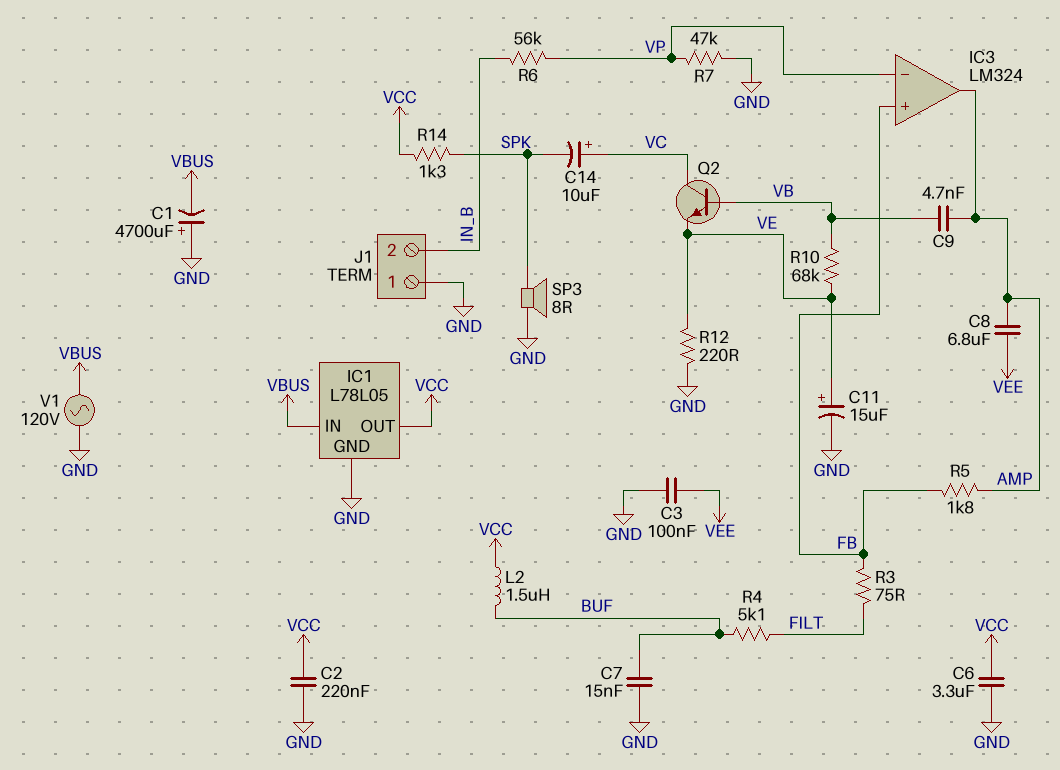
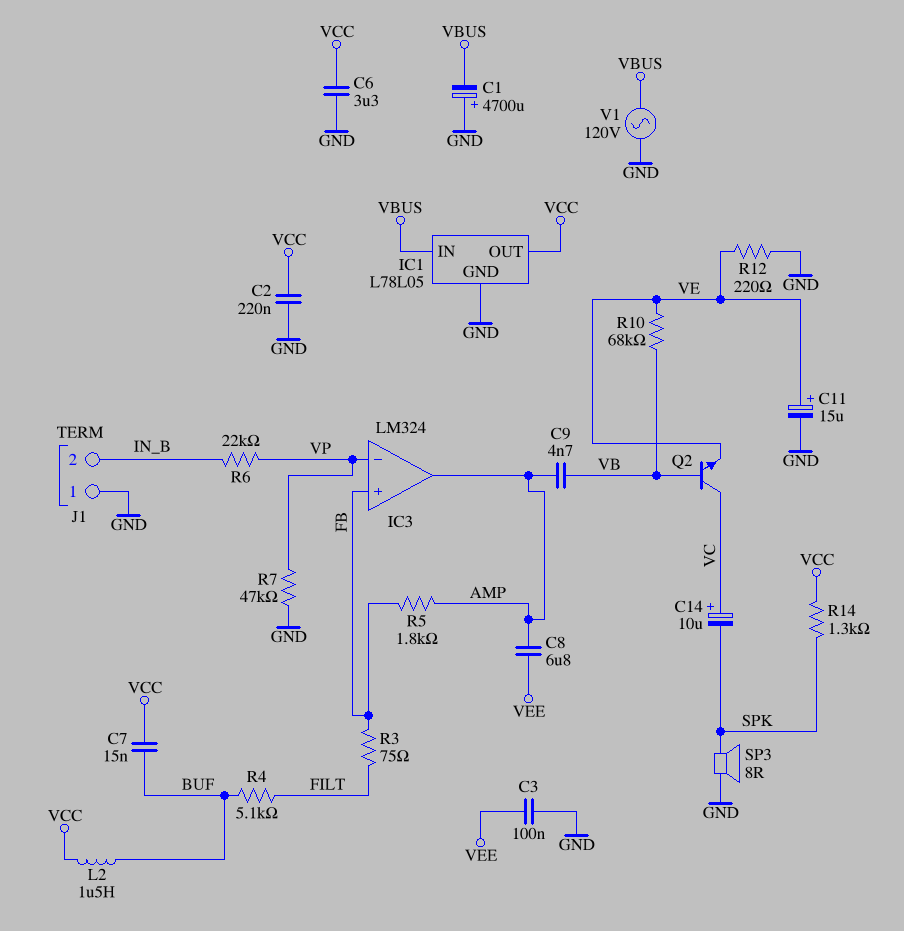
C7: 15nF (BUF, GND) -> 15nF (BUF, VCC)
R6: 56k (IN_B, VP) -> 22k (IN_B, VP)

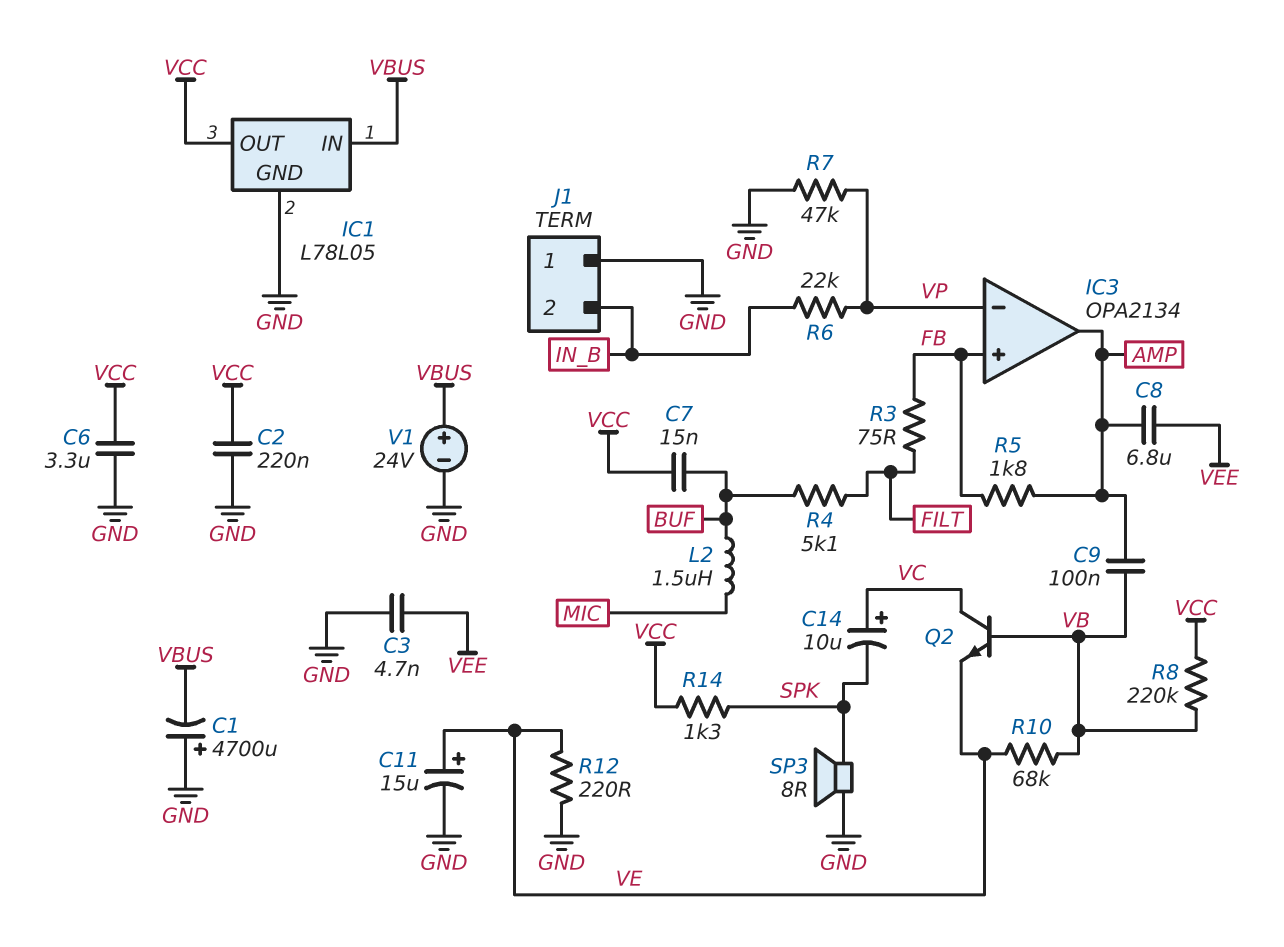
C3: 100nF (GND, VEE) -> 4.7nF (GND, VEE)
C9: 4.7nF (AMP, VB) -> 100nF (AMP, VB)
IC3: LM324 -> OPA2134
L2: 1.5uH (BUF, VCC) -> 1.5uH (BUF, MIC)
R8: none -> 220k (VB, VCC)
V1: AC 120V (GND, VBUS) -> 24V (plus VBUS, minus GND)

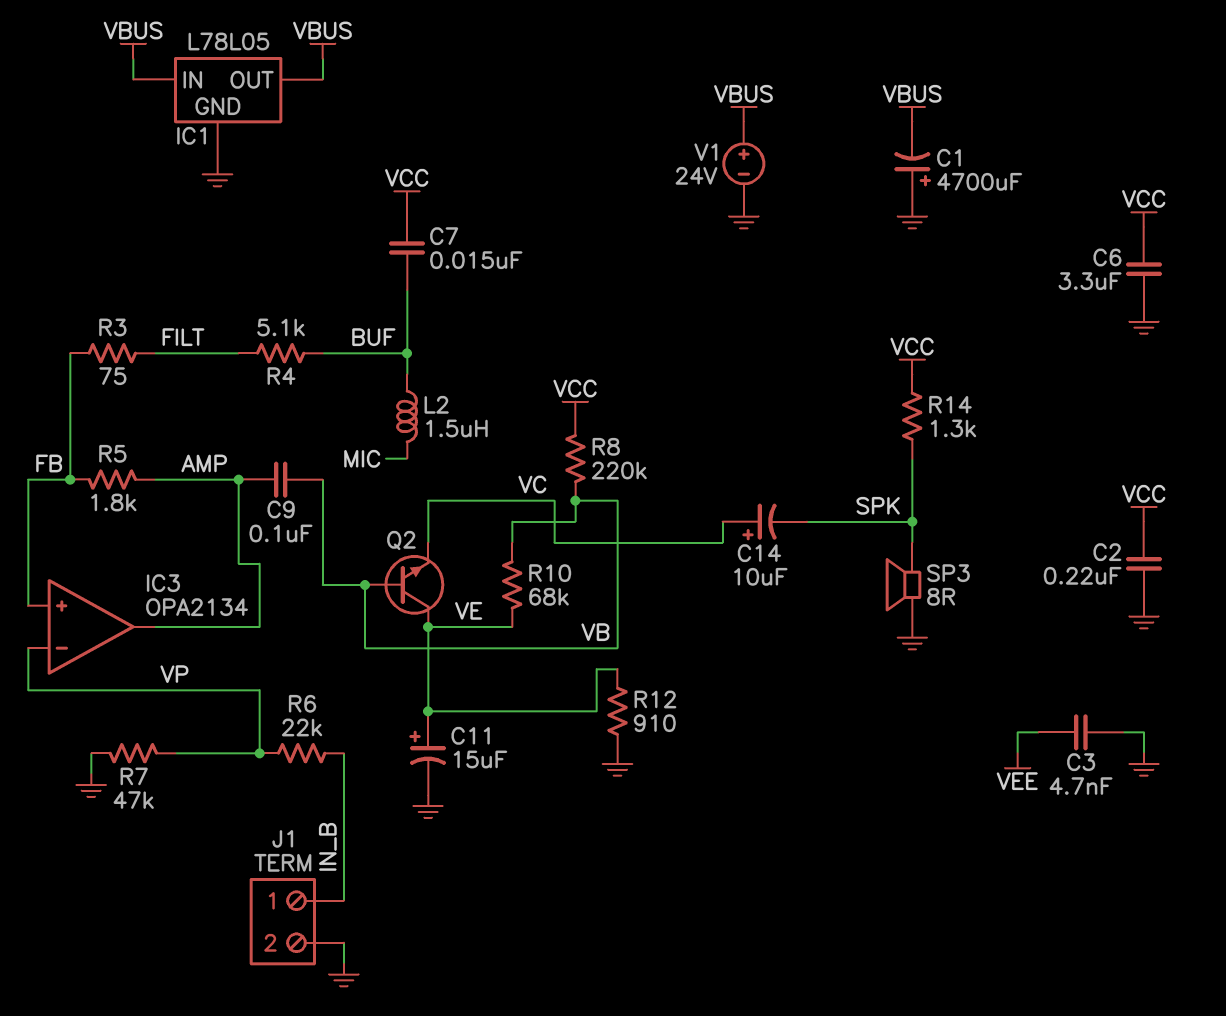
C8: 6.8uF (AMP, VEE) -> none
IC1 pin OUT: VCC -> VBUS
J1 pin 1: GND -> IN_B
J1 pin 2: IN_B -> GND
Q2: NPN (B VB, C VC, E VE) -> NPN (B VB, C VE, E VC)
R12: 220 (GND, VE) -> 910 (GND, VE)

